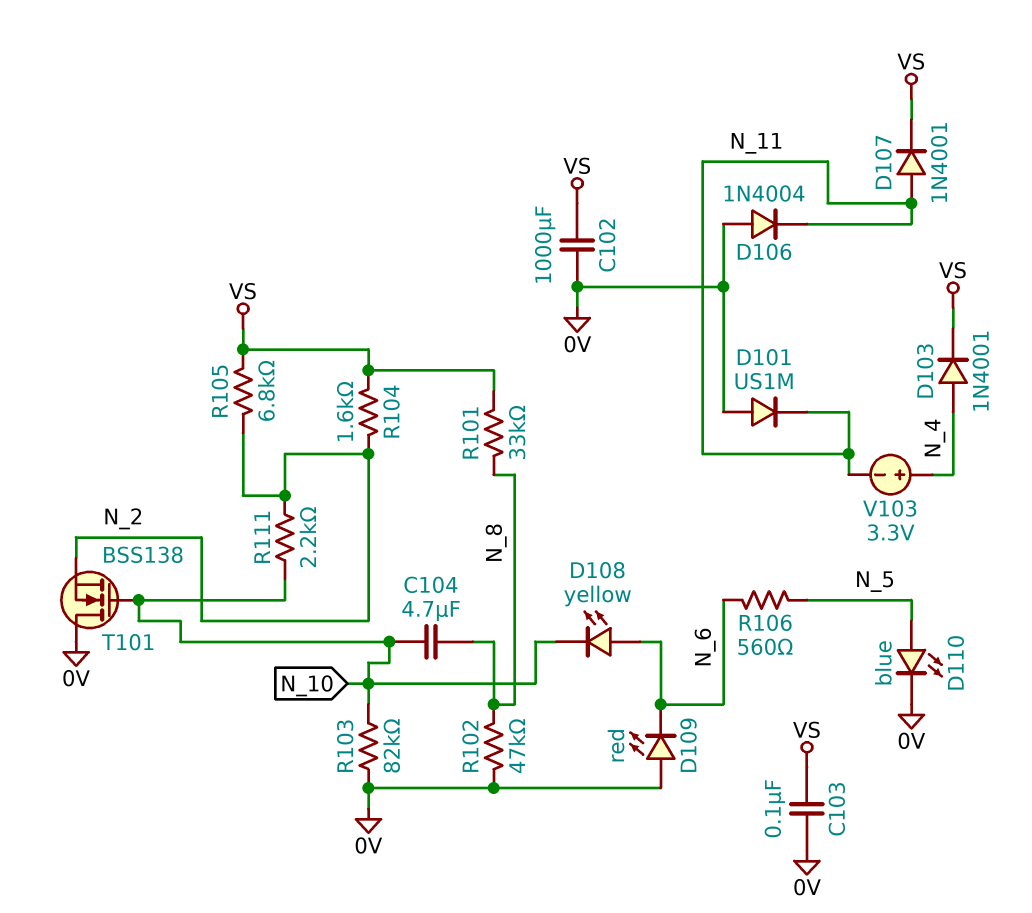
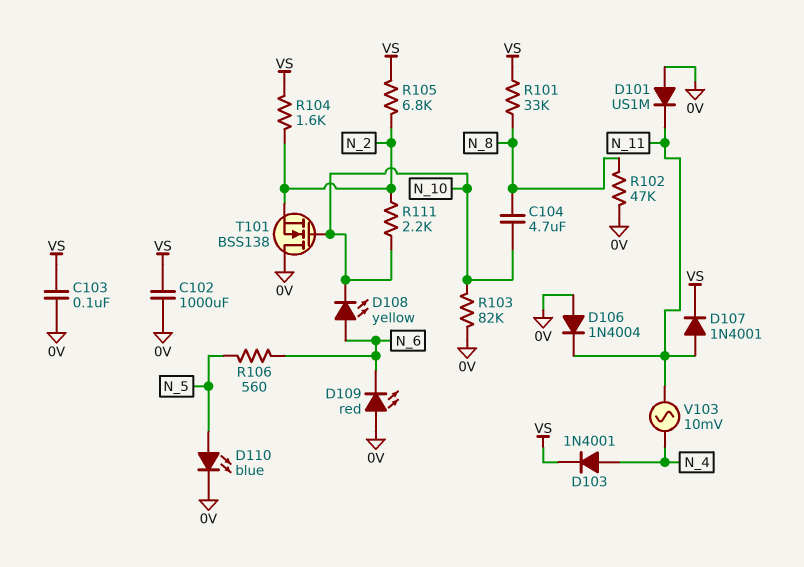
V103: 3.3V (plus N_4, minus N_11) -> AC 10mV (N_4, N_11)

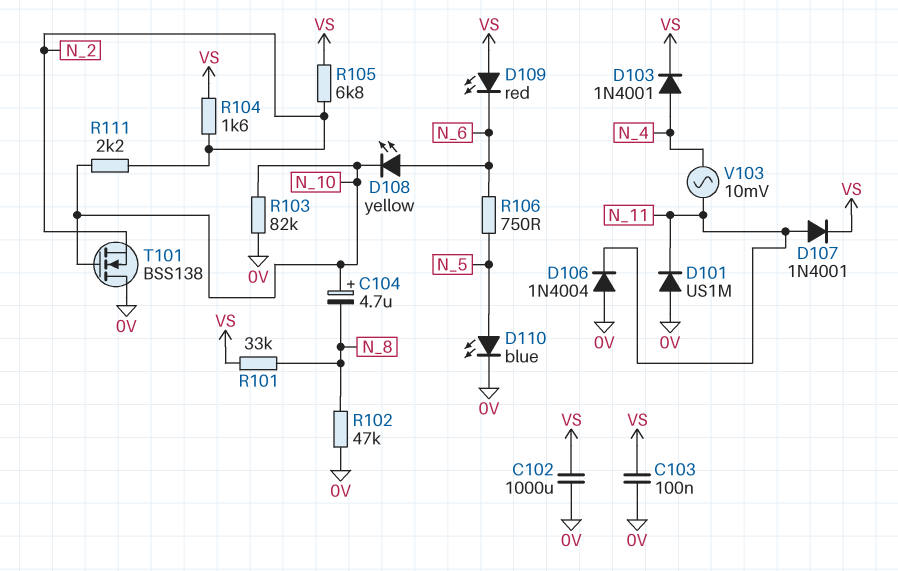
C104: 4.7uF (N_8, N_10) -> 4.7uF (plus N_10, minus N_8)
D109: LED red (A 0V, K N_6) -> LED red (A VS, K N_6)
R106: 560 (N_5, N_6) -> 750 (N_5, N_6)

